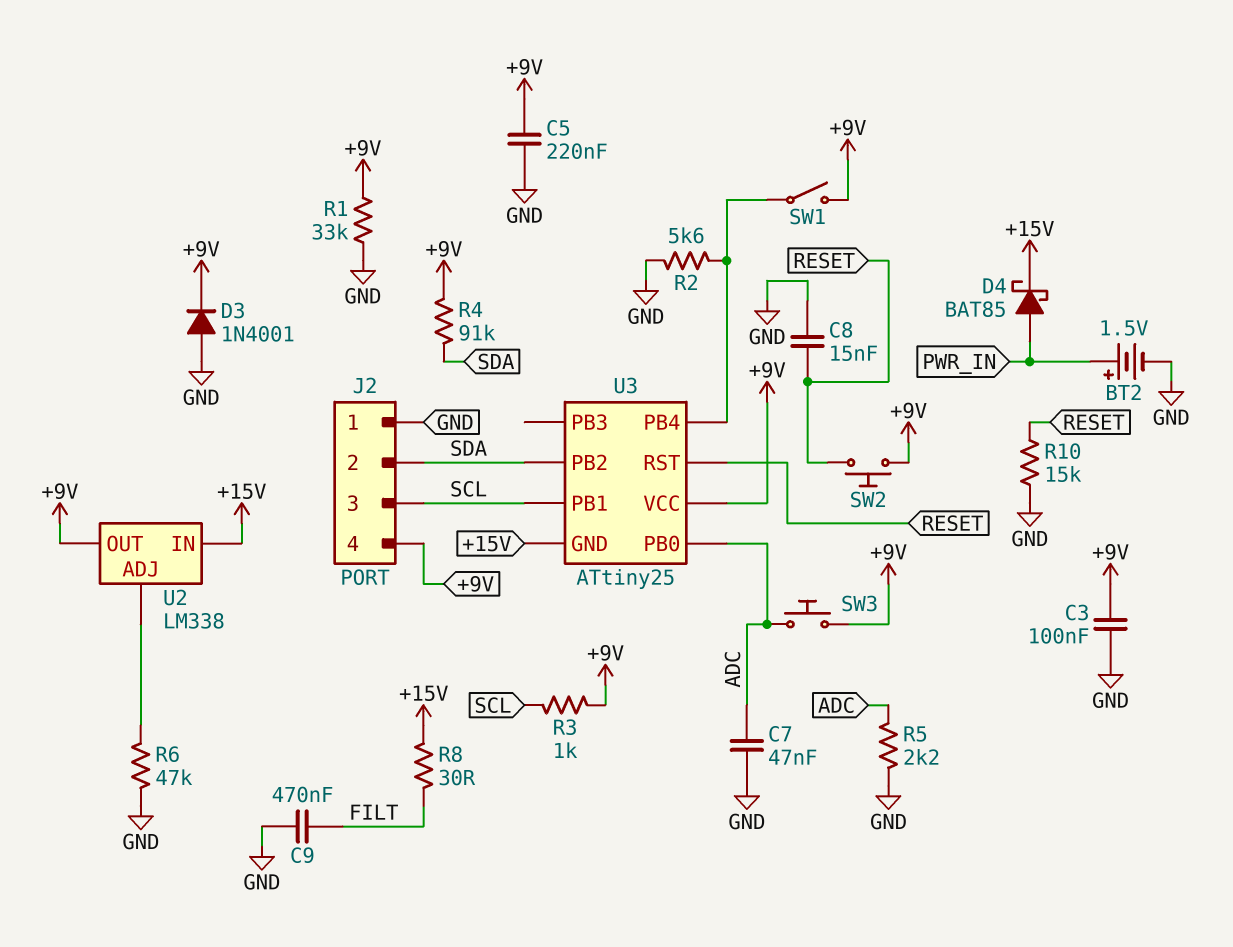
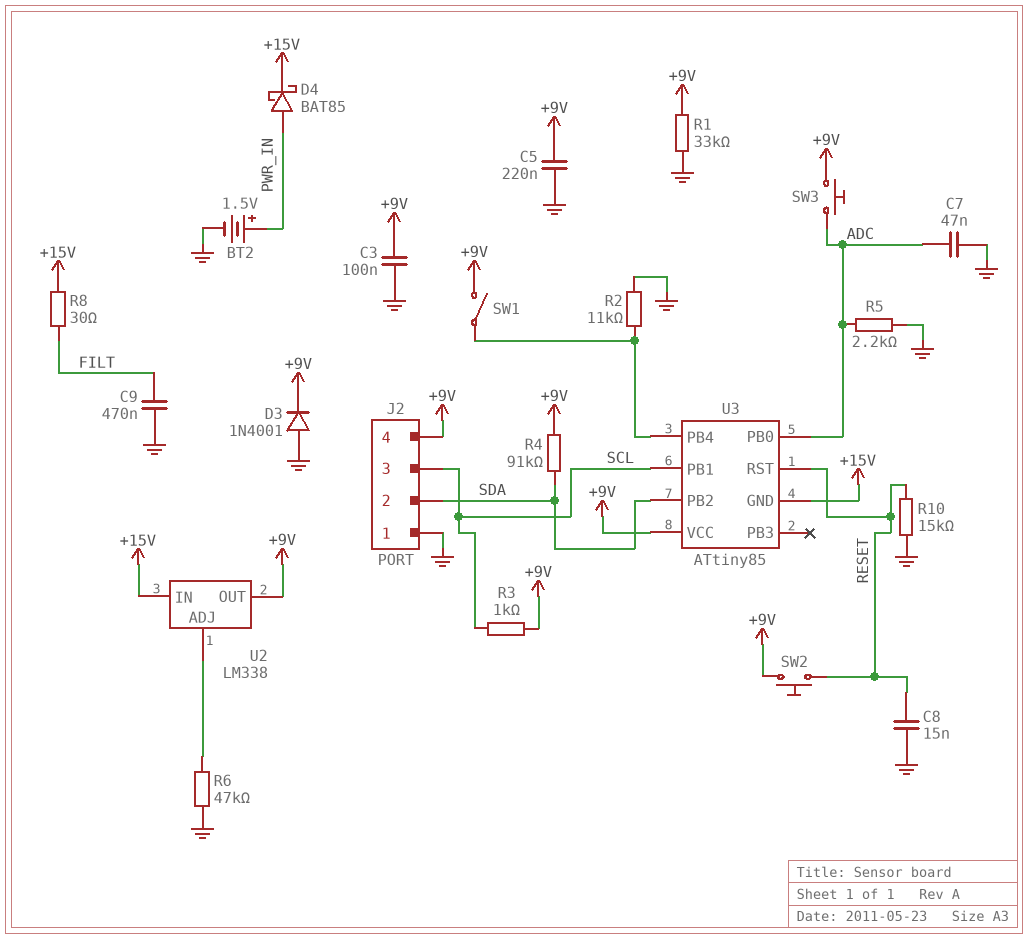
R2: 5.6k (GND, U3/PB4) -> 11k (GND, U3/PB4)
U3: ATtiny25 -> ATtiny85

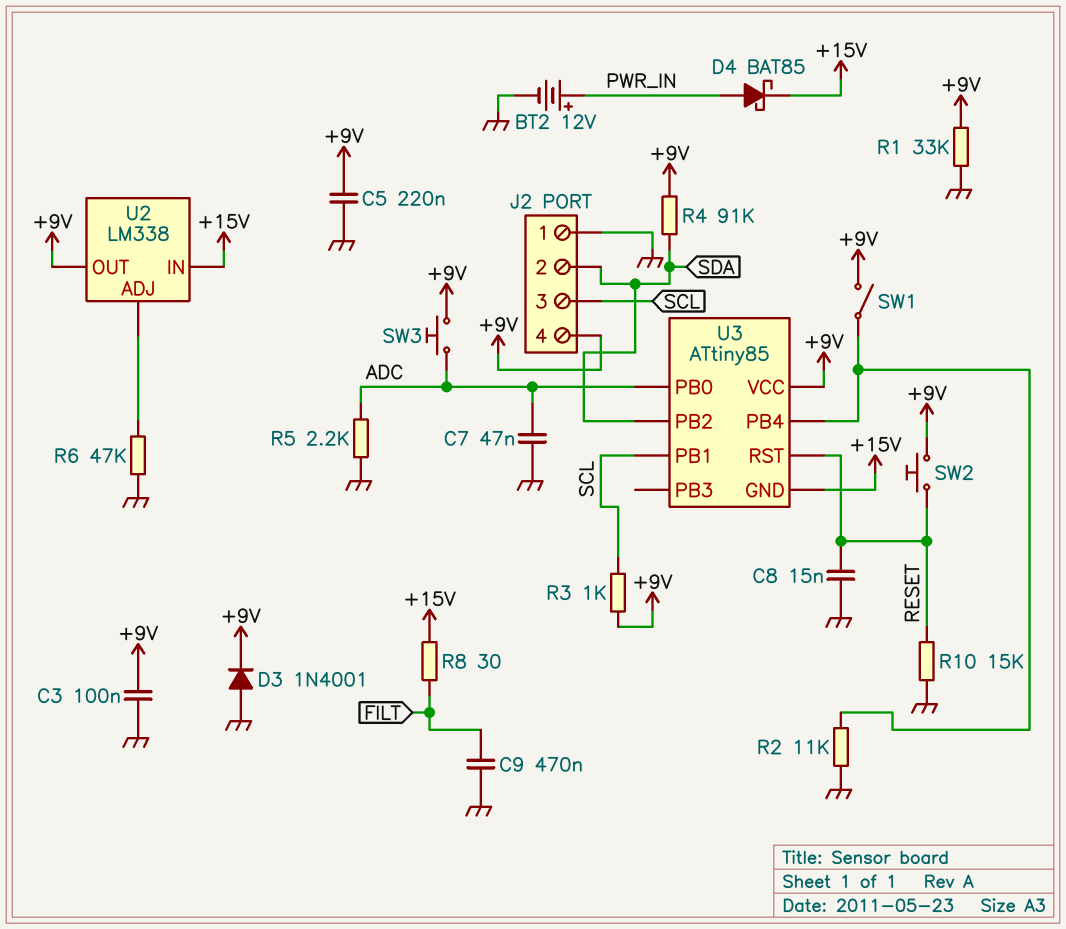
BT2: 1.5V (plus PWR_IN, minus GND) -> 12V (plus PWR_IN, minus GND)

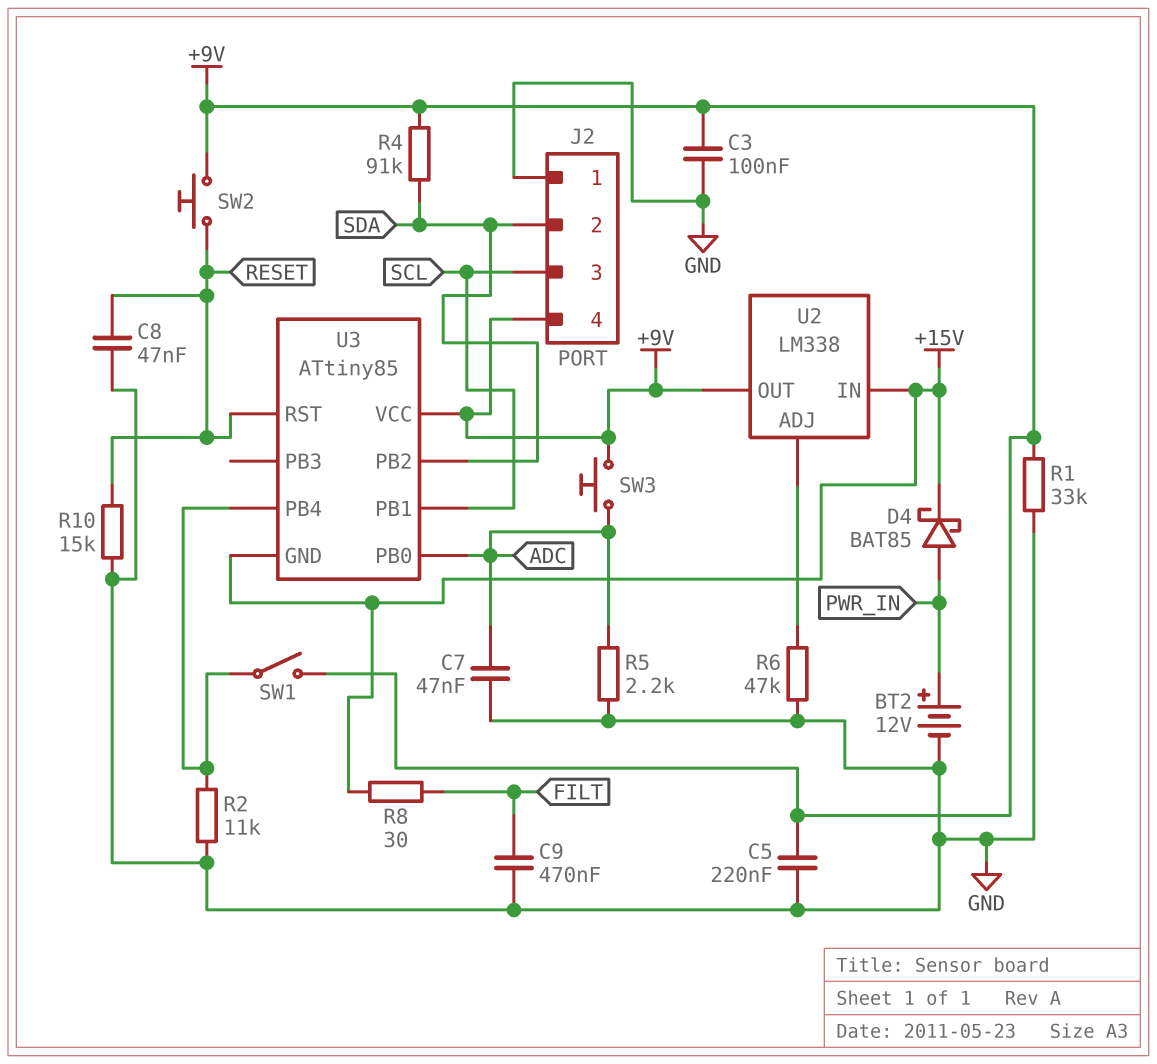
C8: 15nF (GND, RESET) -> 47nF (GND, RESET)
D3: diode 1N4001 (A GND, K +9V) -> none
R3: 1k (+9V, SCL) -> none

